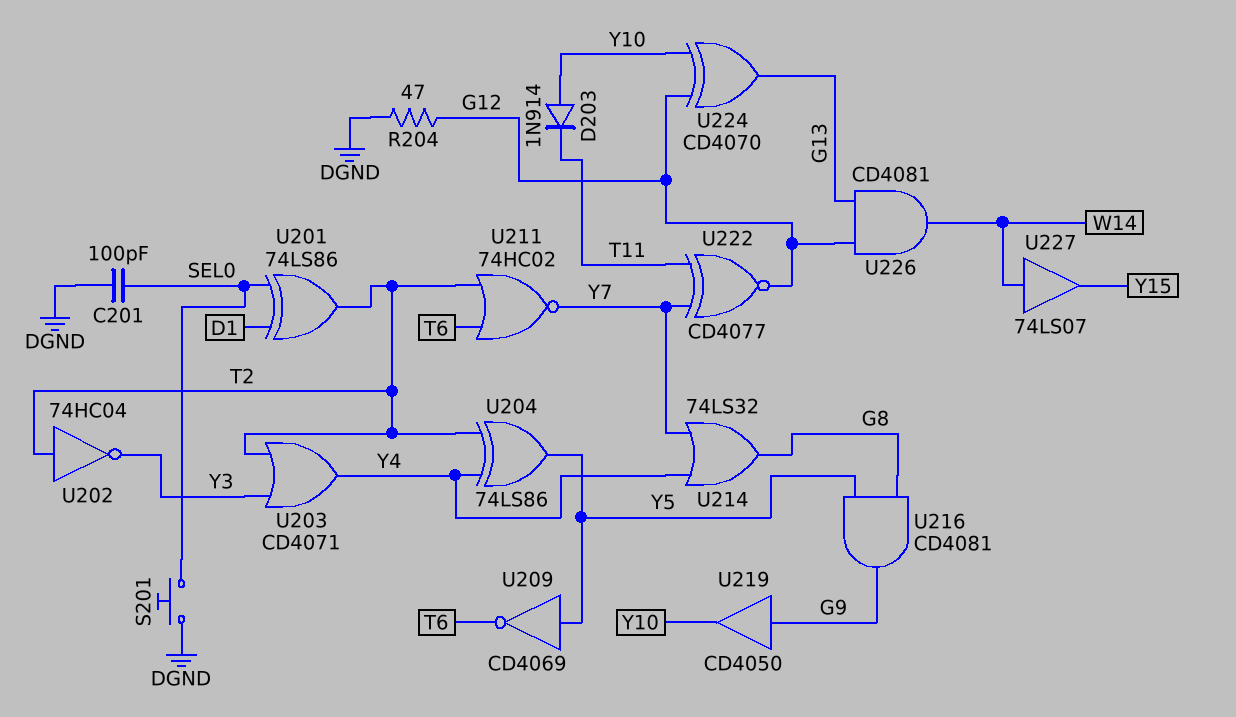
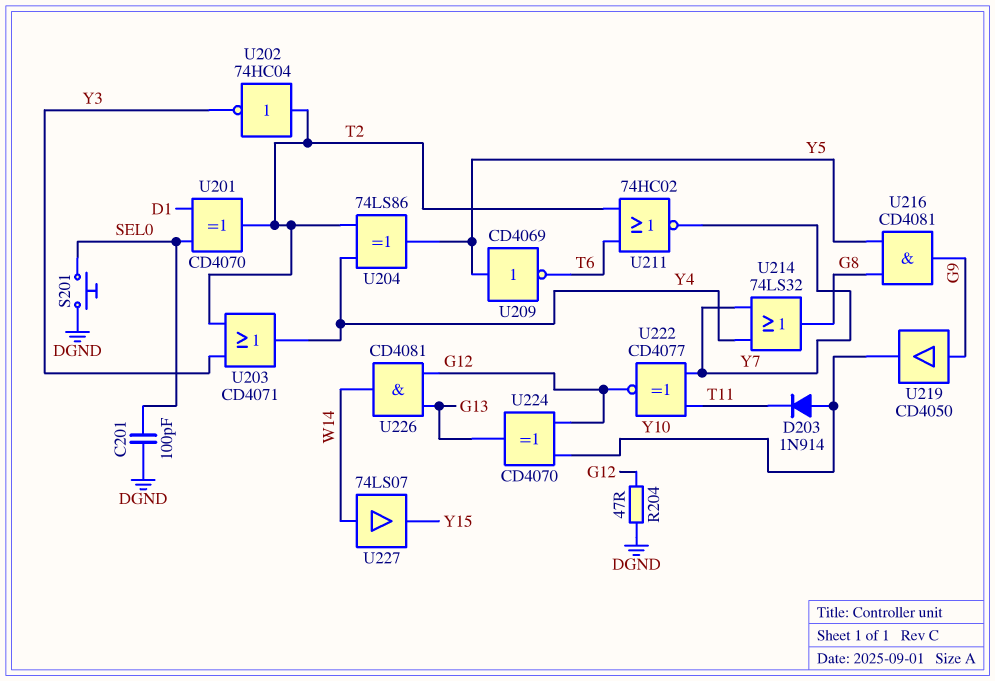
U201: XOR 74LS86 (in D1, in SEL0, out T2) -> XOR CD4070 (in D1, in SEL0, out T2)

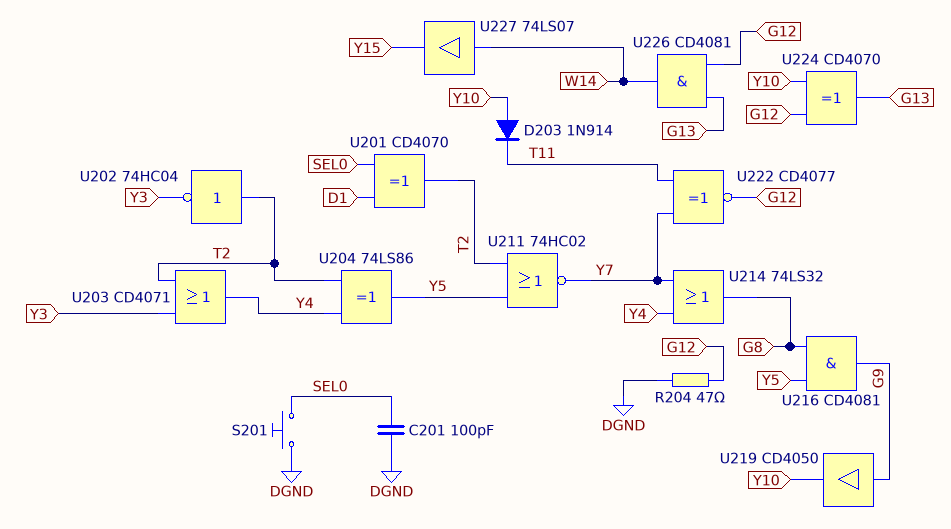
U209: NOT CD4069 (in Y5, out T6) -> none
U211: NOR 74HC02 (in T2, in T6, out Y7) -> NOR 74HC02 (in T2, in Y5, out Y7)

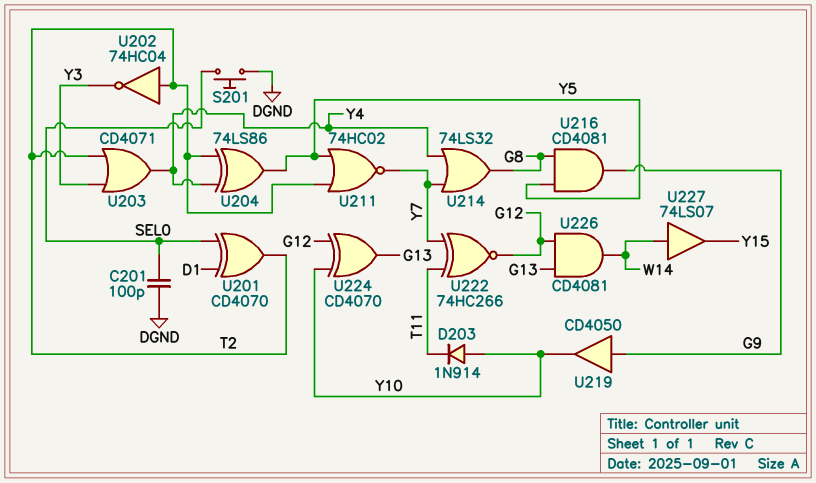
R204: 47 (DGND, G12) -> none
U222: XNOR CD4077 (in T11, in Y7, out G12) -> XNOR 74HC266 (in T11, in Y7, out G12)

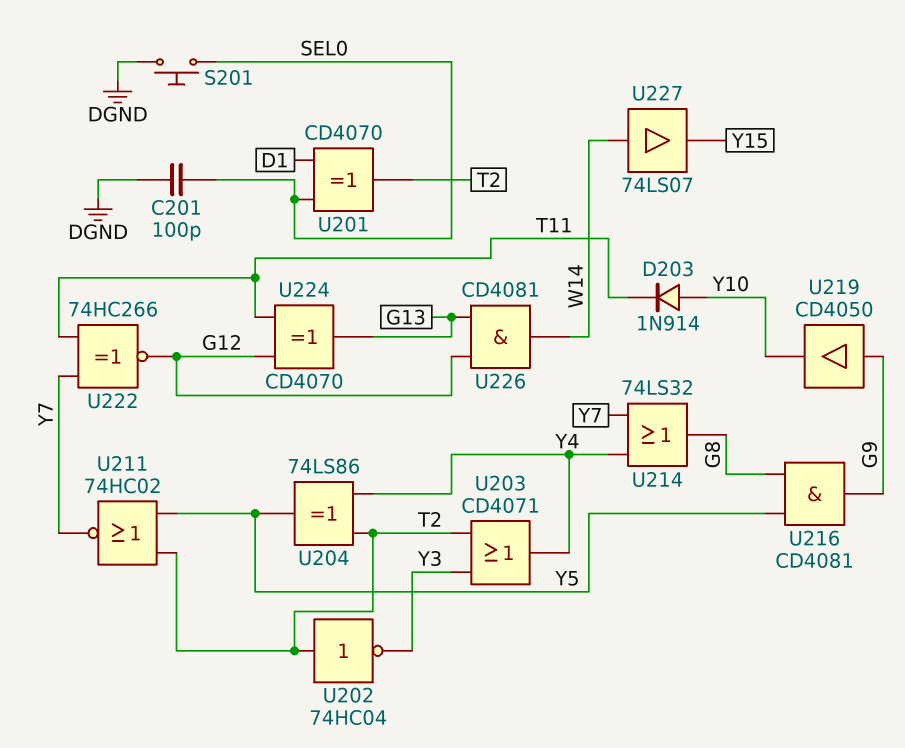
U224: XOR CD4070 (in G12, in Y10, out G13) -> XOR CD4070 (in G12, in T11, out G13)

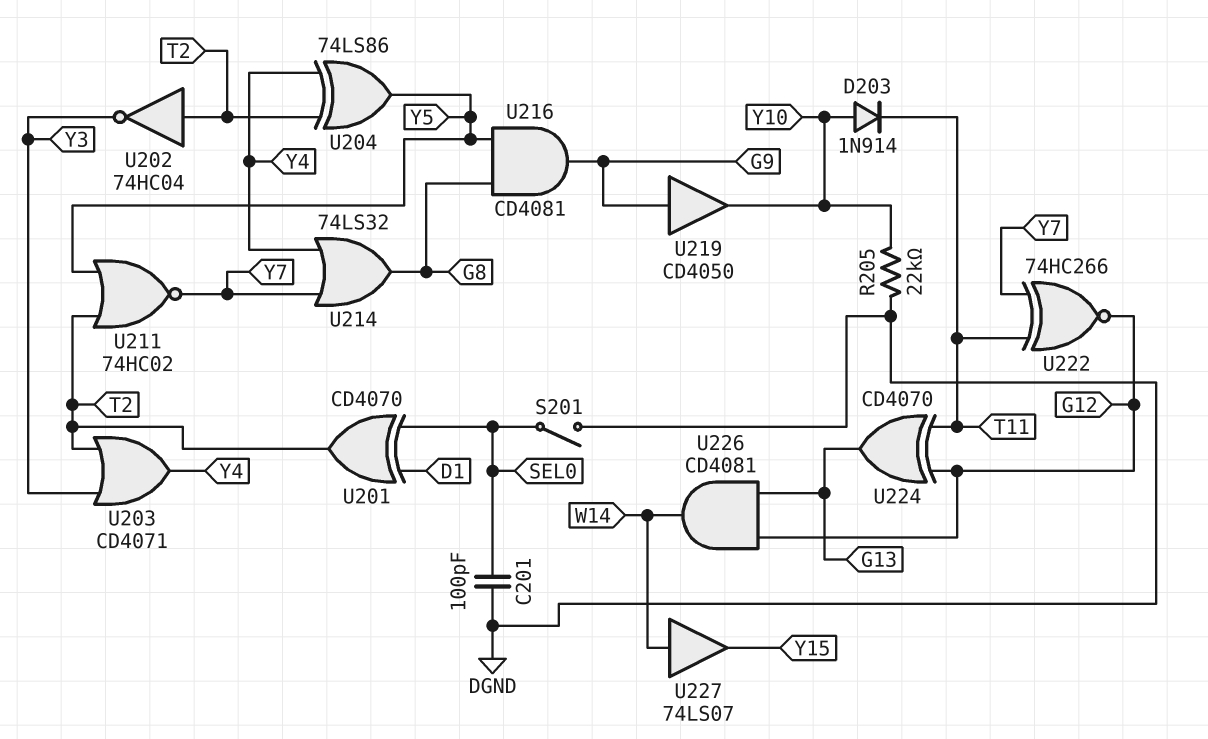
R205: none -> 22k (DGND, Y10)
S201: button (DGND, SEL0) -> switch (DGND, SEL0)

